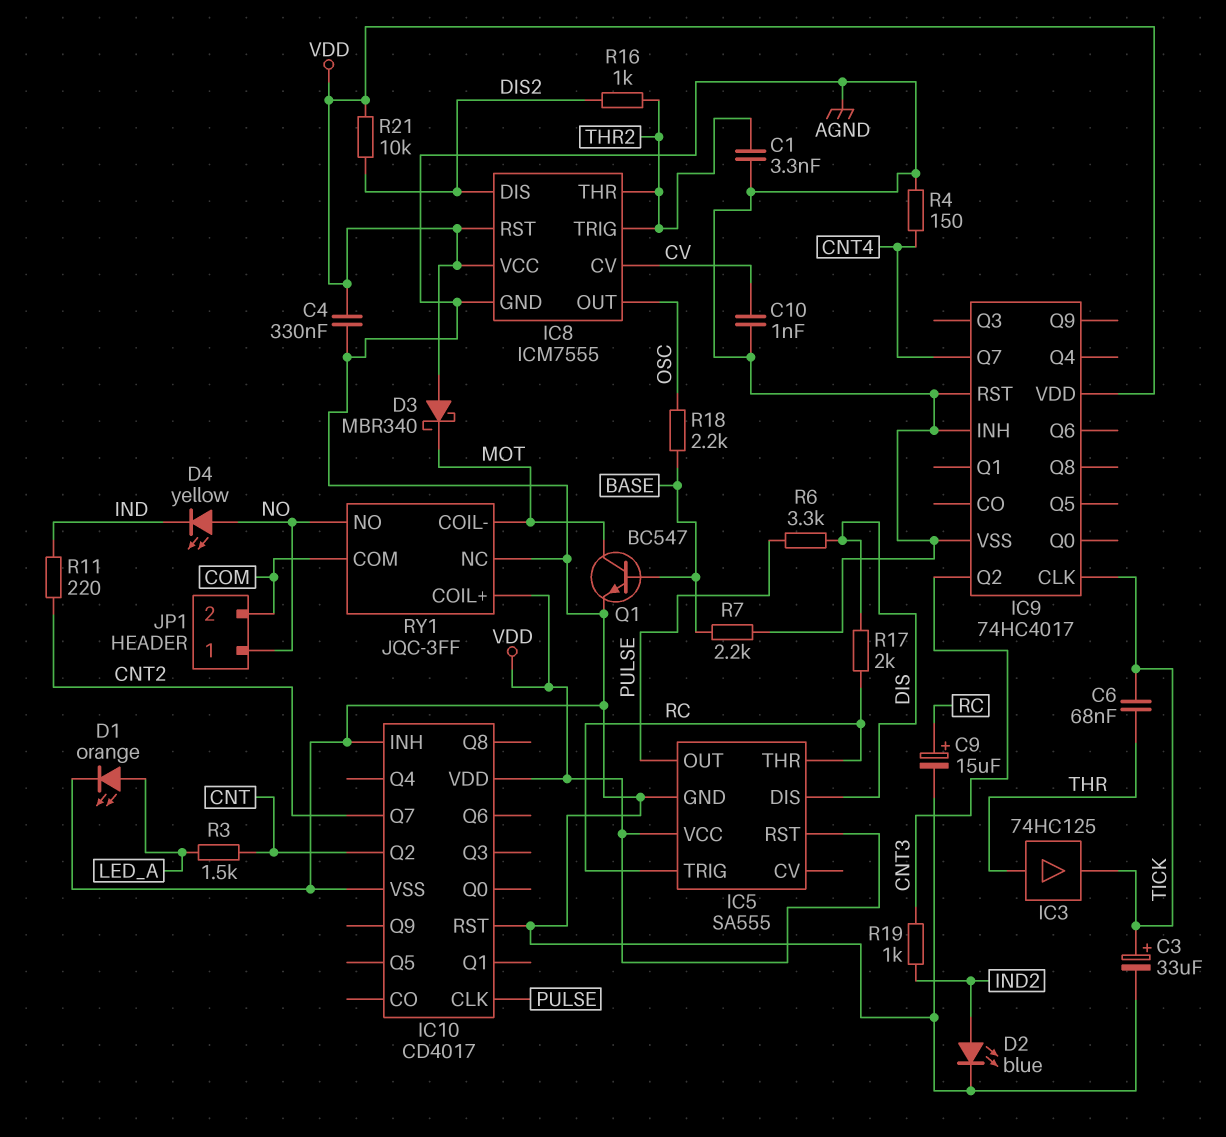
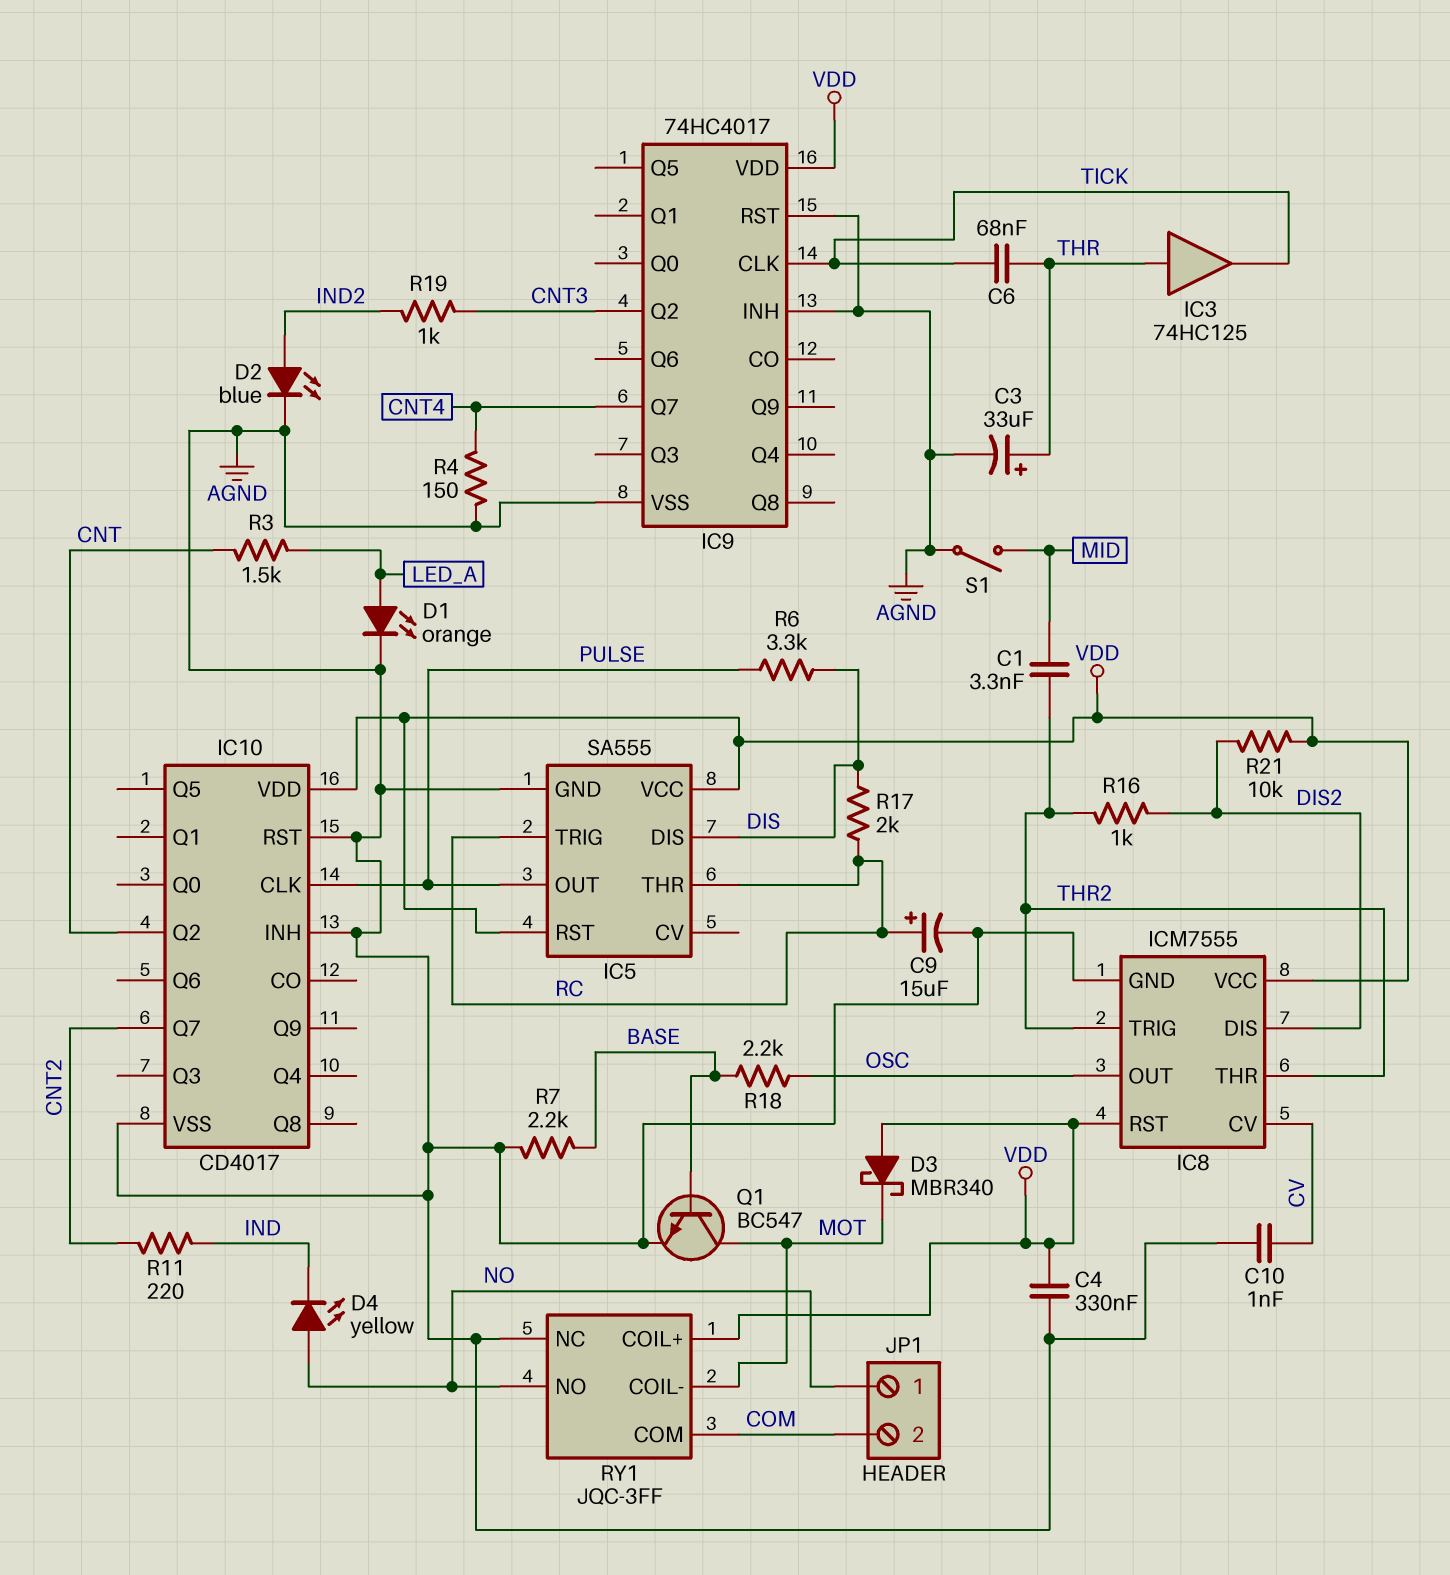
C1: 3.3nF (AGND, THR2) -> 3.3nF (MID, THR2)
C3: 33uF (plus TICK, minus AGND) -> 33uF (plus THR, minus AGND)
S1: none -> switch (AGND, MID)

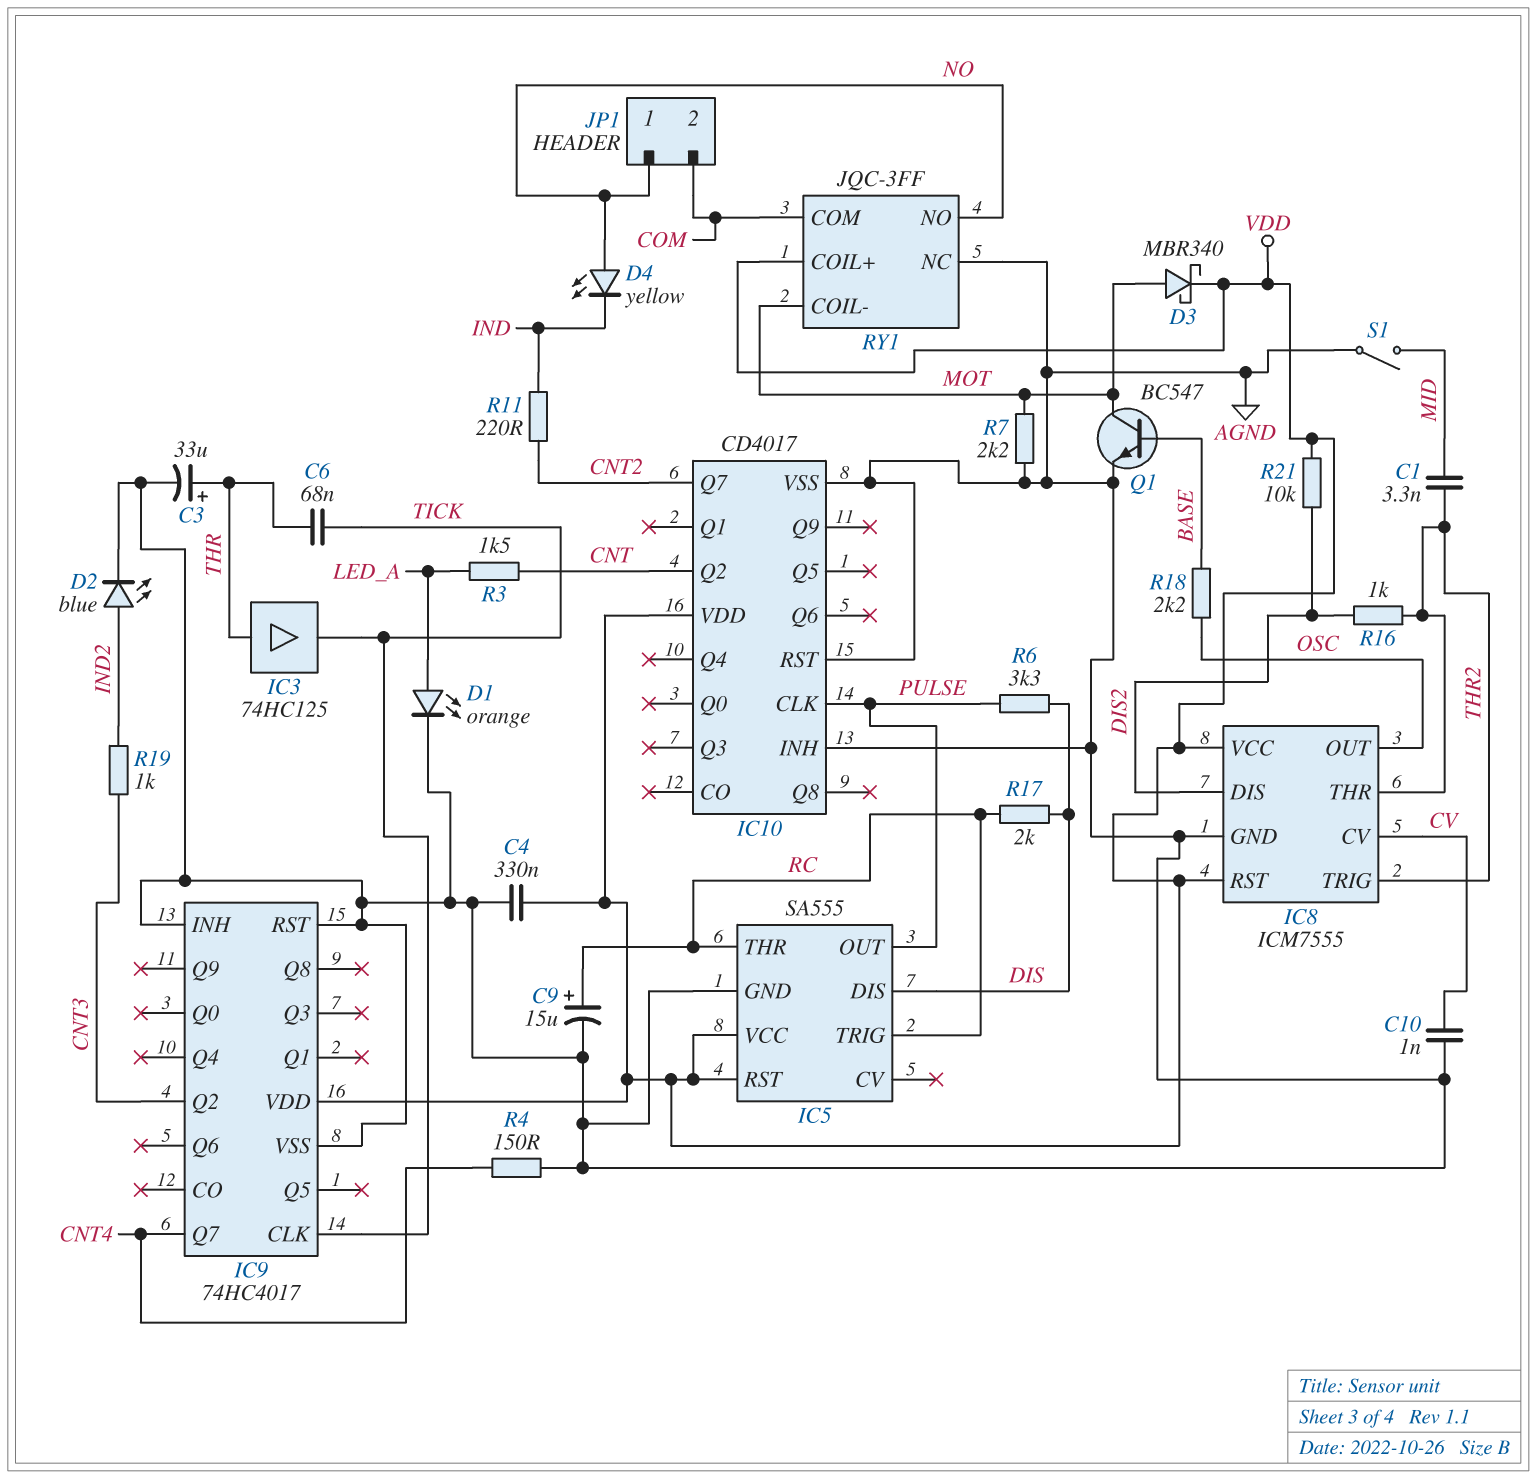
D3: schottky MBR340 (A VDD, K MOT) -> schottky MBR340 (A MOT, K VDD)
R7: 2.2k (AGND, BASE) -> 2.2k (AGND, MOT)

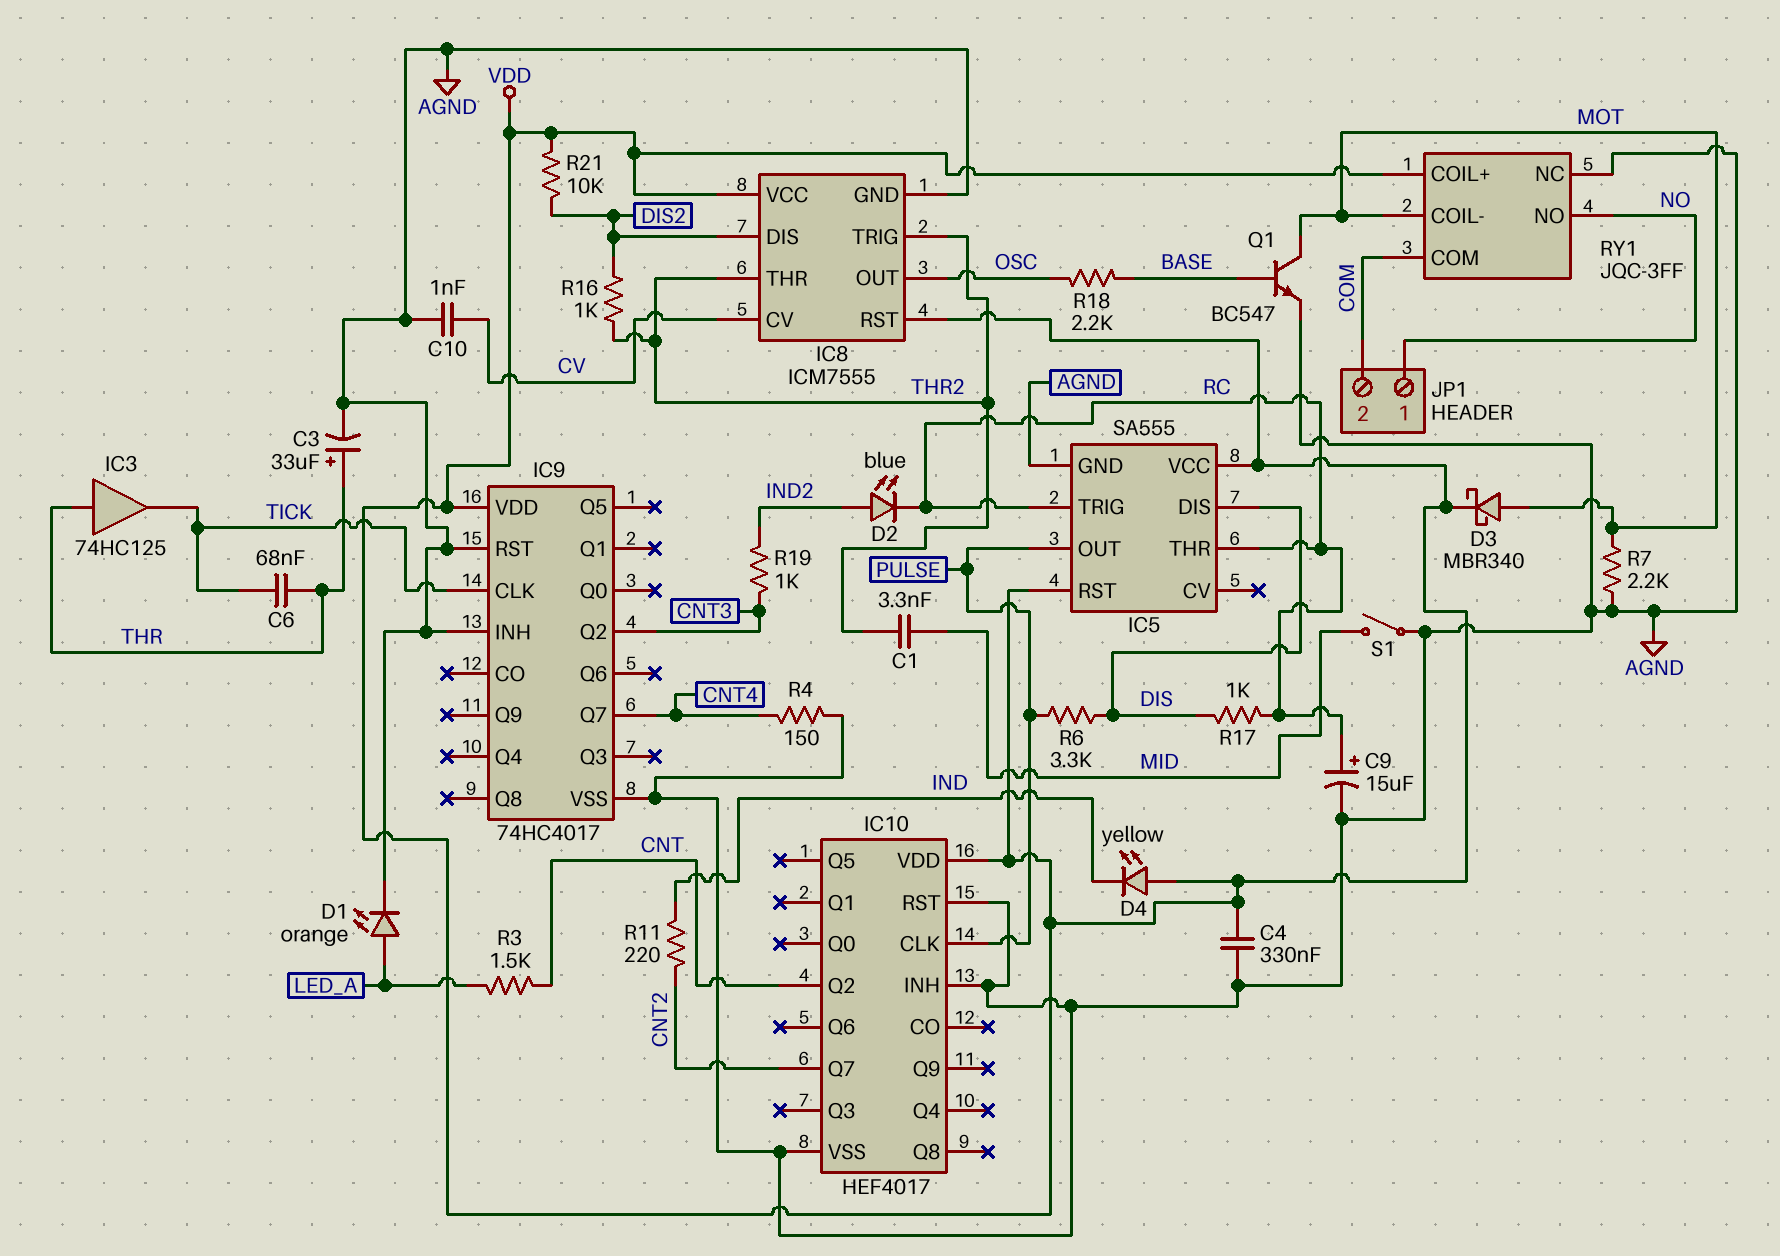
D2: LED blue (A IND2, K AGND) -> LED blue (A IND2, K RC)
D4: LED yellow (A NO, K IND) -> LED yellow (A VDD, K IND)
IC10: CD4017 -> HEF4017
R17: 2k (DIS, RC) -> 1k (DIS, RC)

